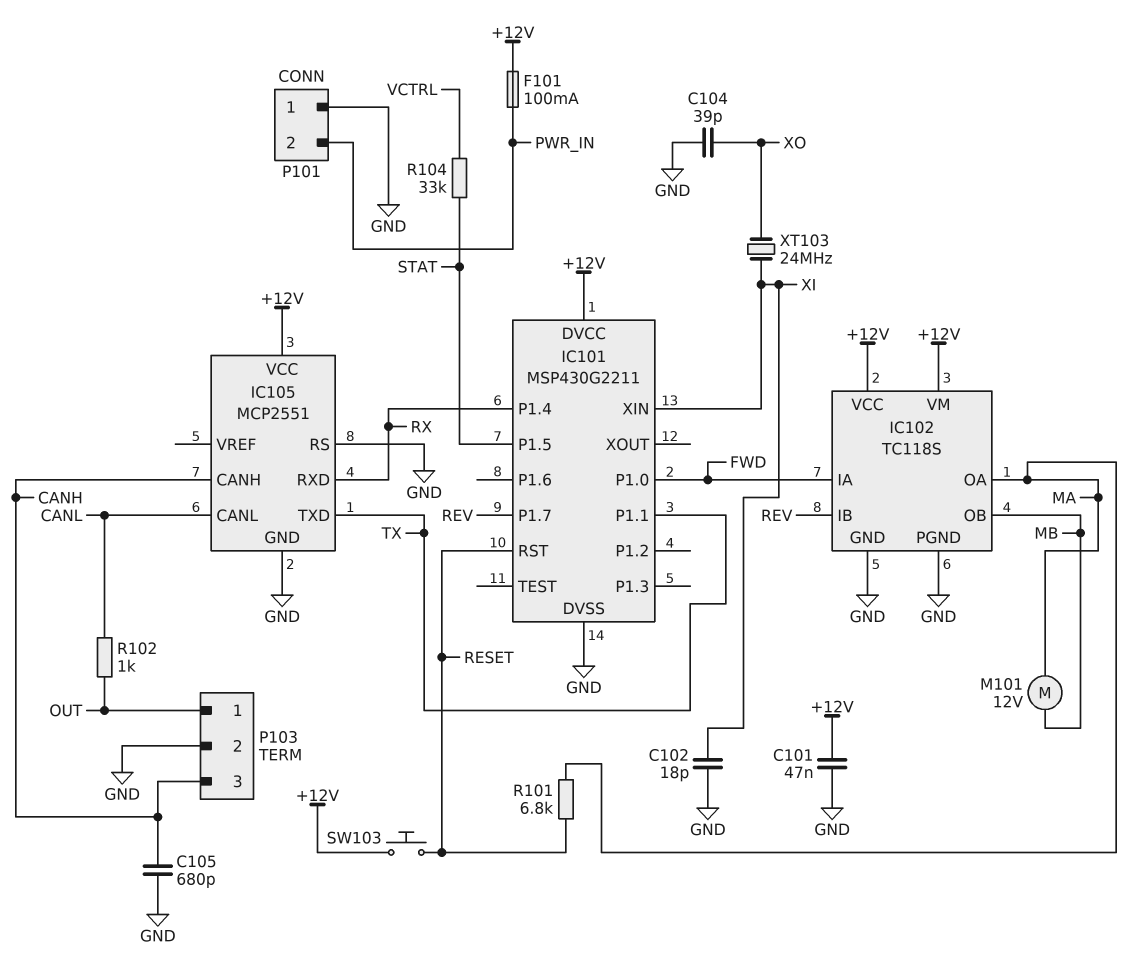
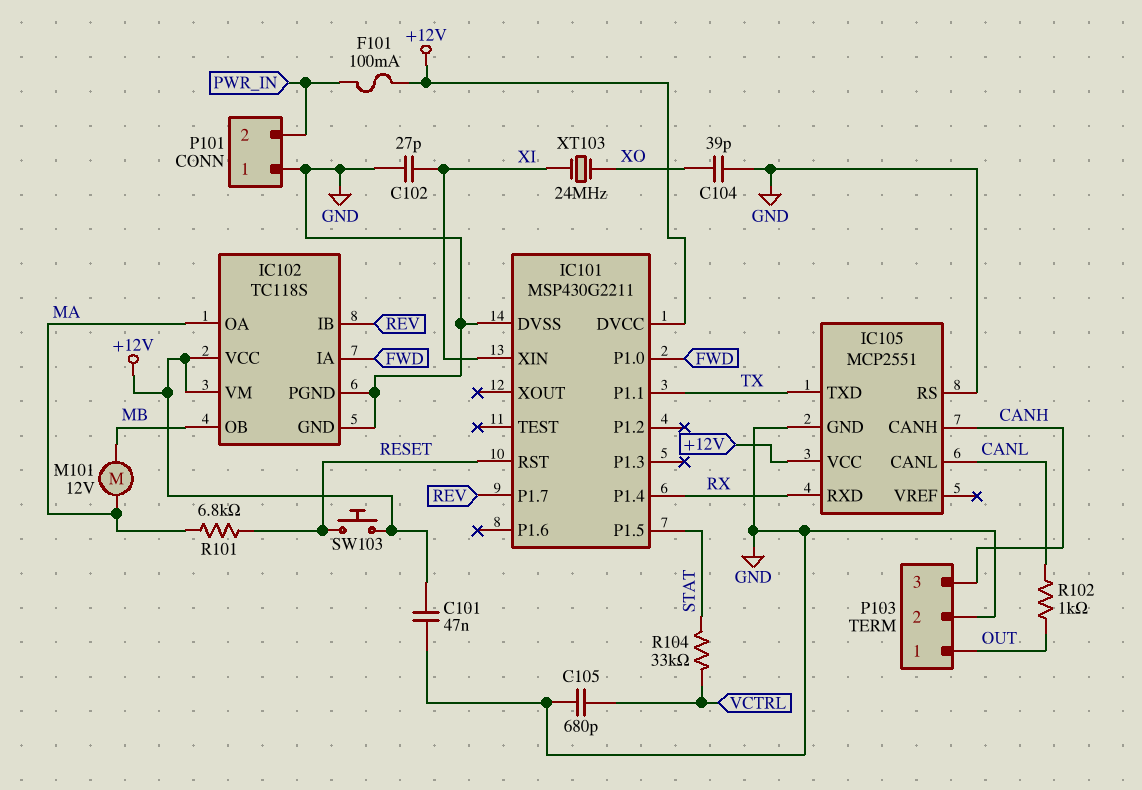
C102: 18pF (GND, XI) -> 27pF (GND, XI)
C105: 680pF (CANH, GND) -> 680pF (GND, VCTRL)

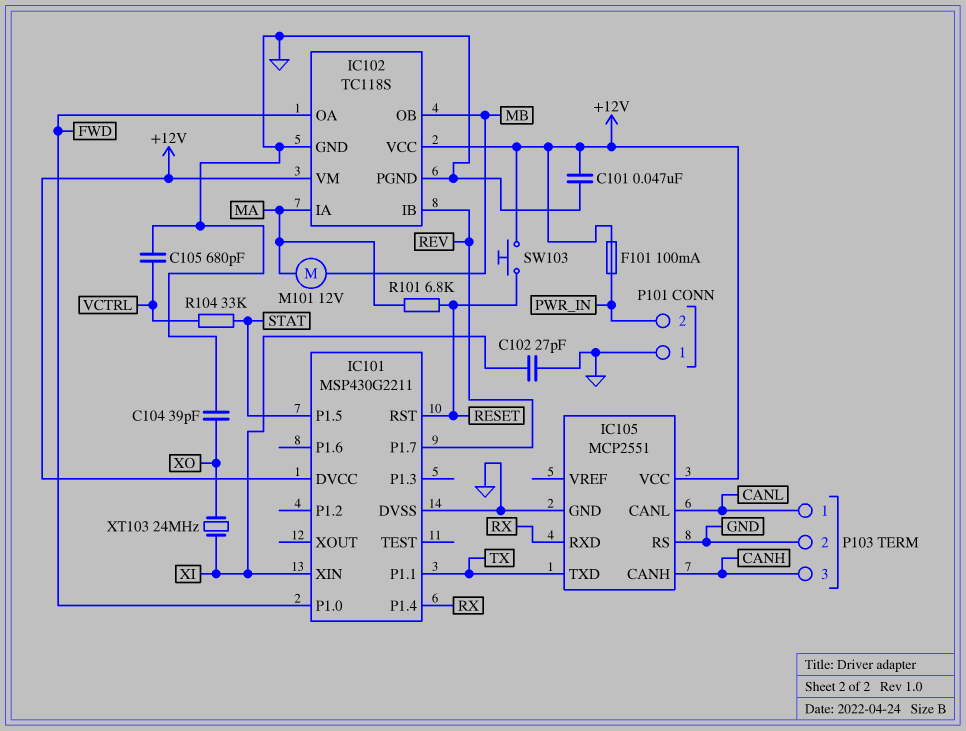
IC102 pin IA: FWD -> MA
IC102 pin OA: MA -> FWD
P103 pin 1: OUT -> CANL
R102: 1k (CANL, OUT) -> none

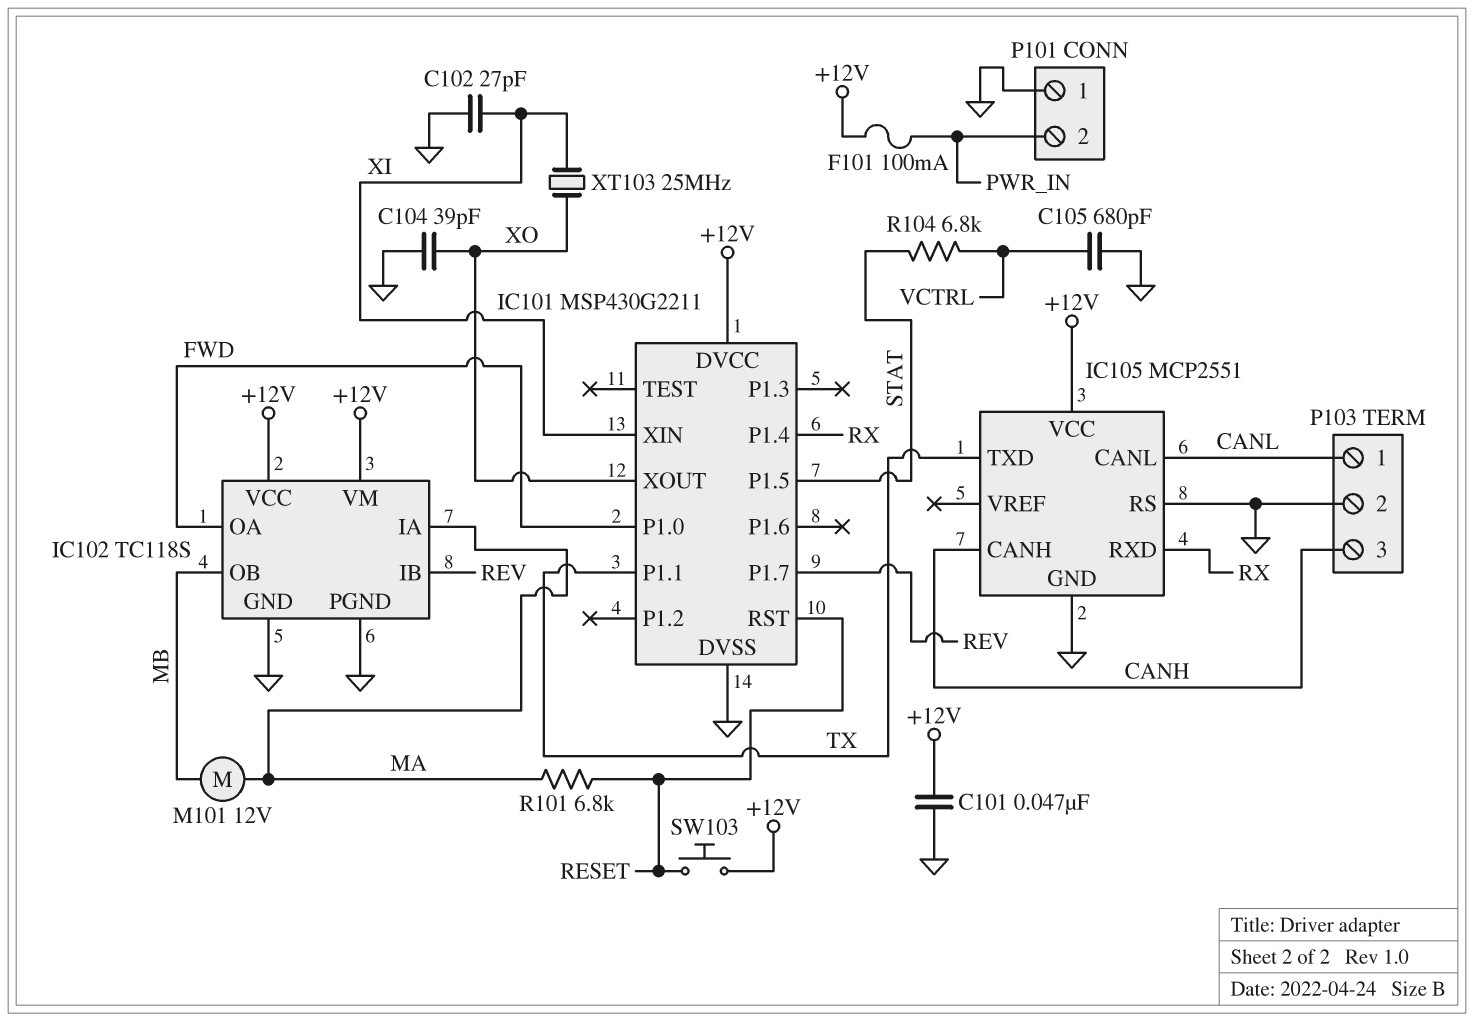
IC101 pin XOUT: none -> XO
R104: 33k (STAT, VCTRL) -> 6.8k (STAT, VCTRL)
XT103: 24MHz (XI, XO) -> 25MHz (XI, XO)

